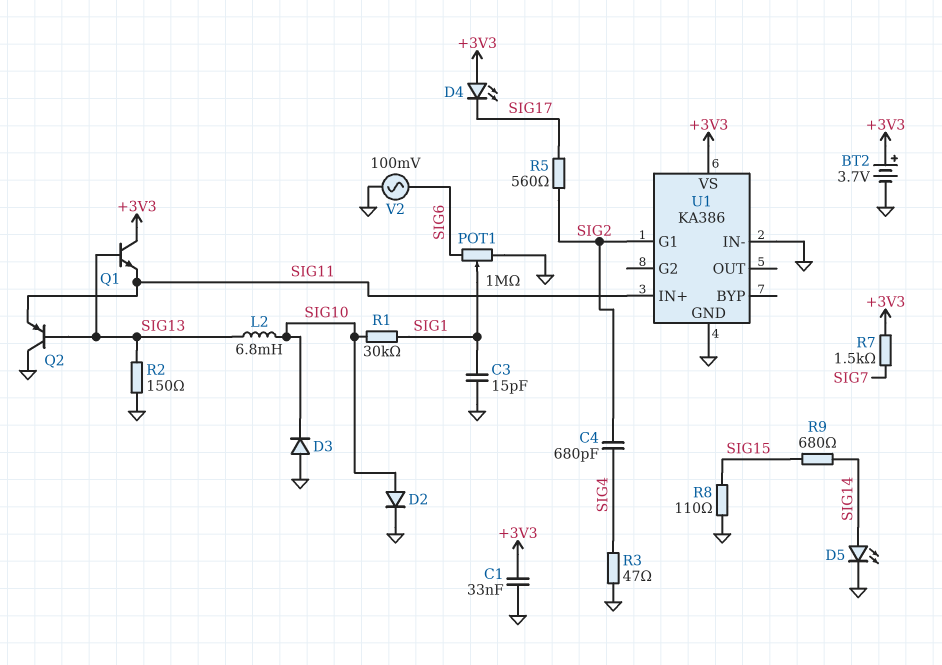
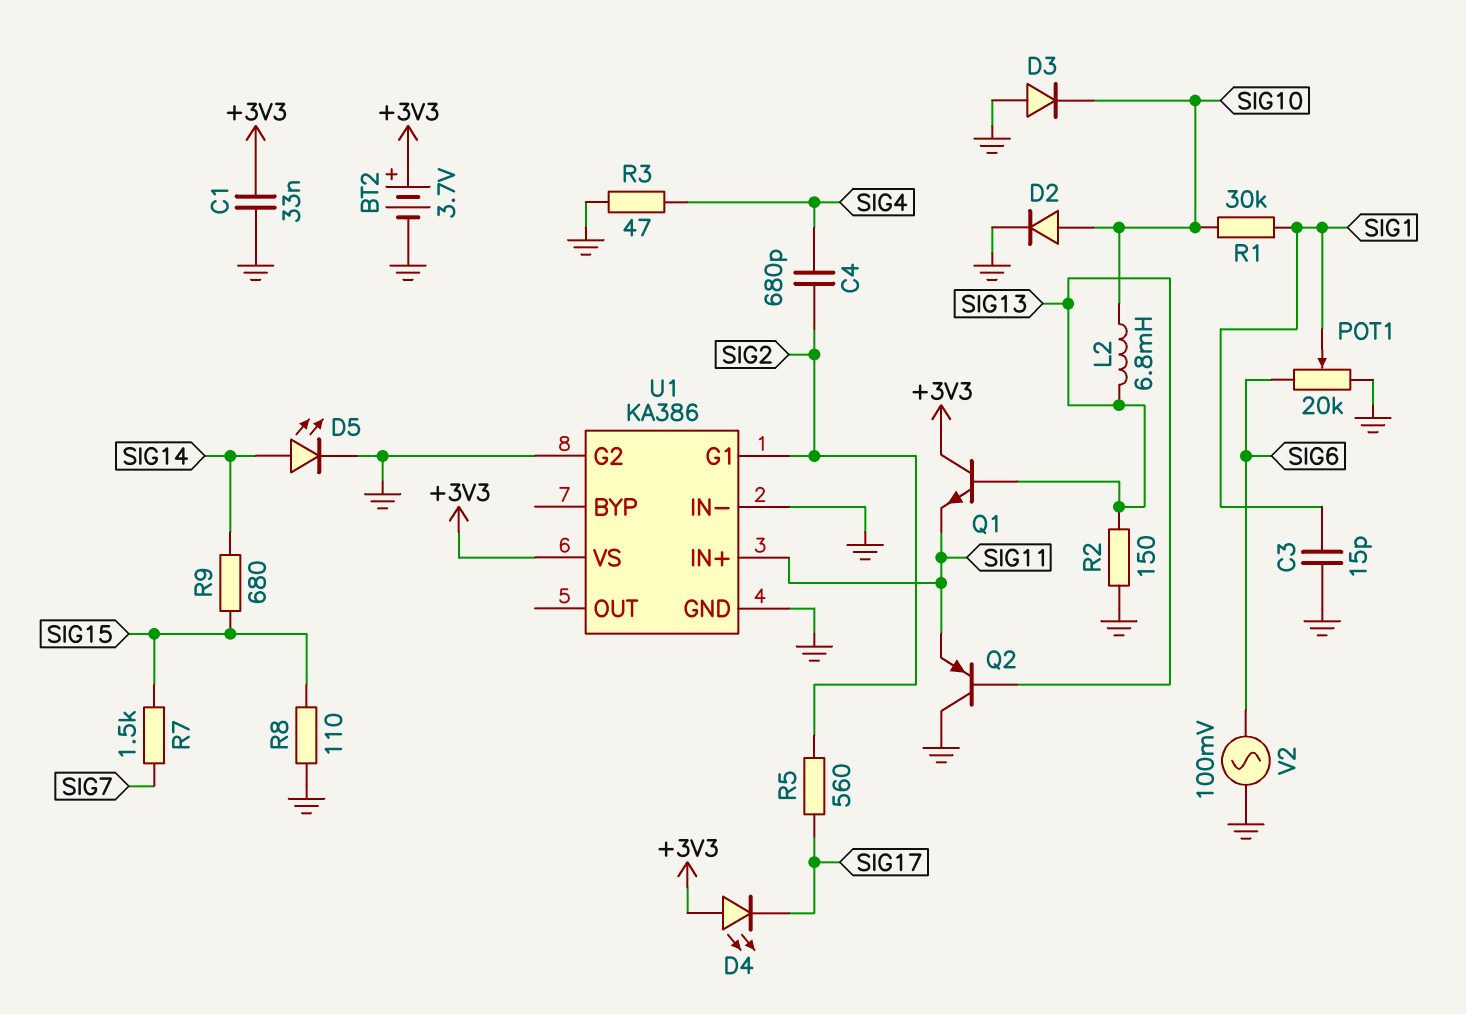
POT1: 1M (GND, SIG6, wiper SIG1) -> 20k (GND, SIG6, wiper SIG1)
R7: 1.5k (+3V3, SIG7) -> 1.5k (SIG7, SIG15)
U1 pin G2: none -> GND

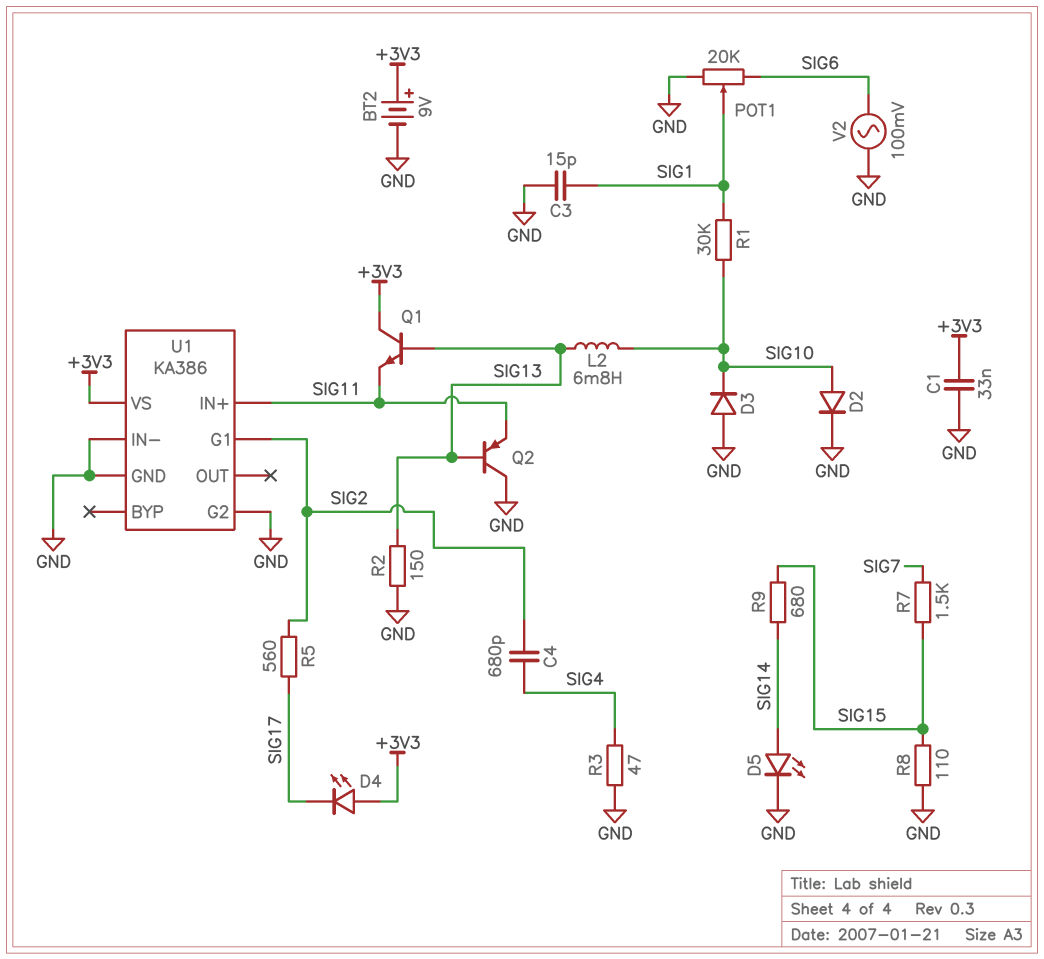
BT2: 3.7V (plus +3V3, minus GND) -> 9V (plus +3V3, minus GND)

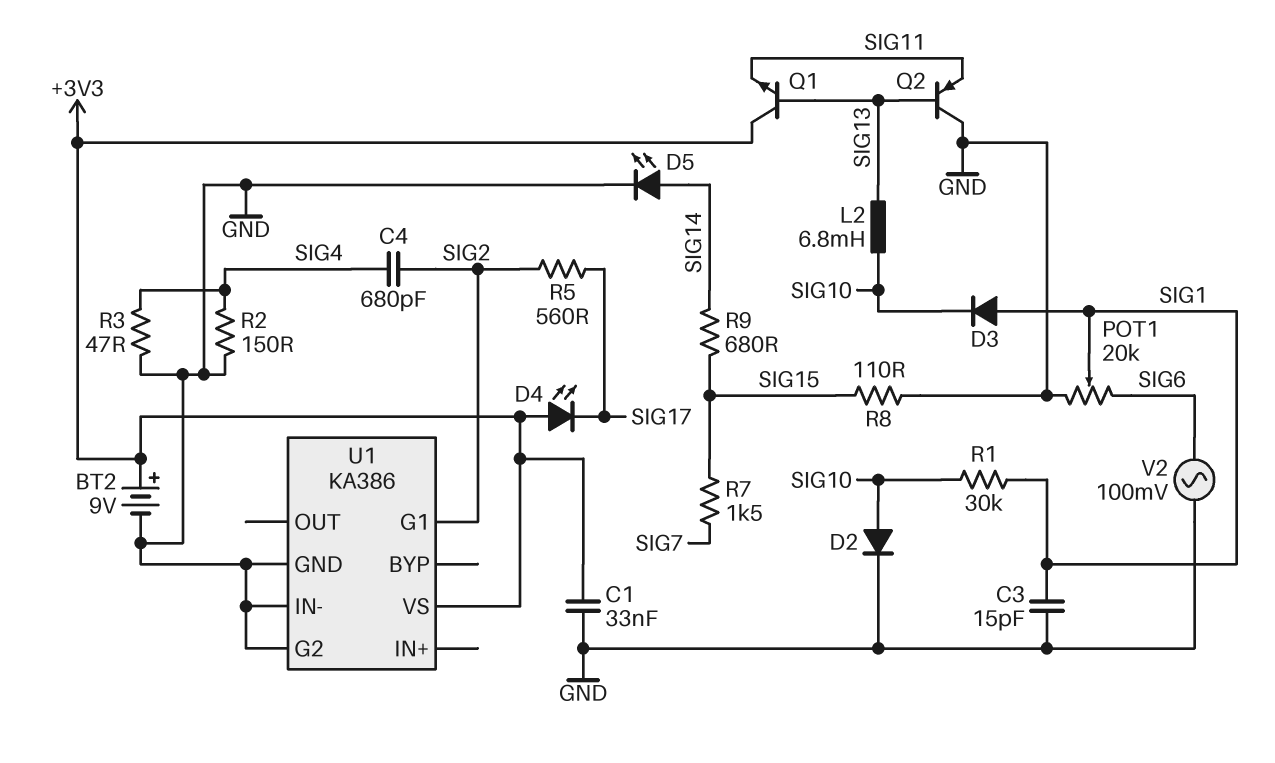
D3: diode (A GND, K SIG10) -> diode (A SIG1, K SIG10)
R2: 150 (GND, SIG13) -> 150 (GND, SIG4)
U1 pin IN+: SIG11 -> none

